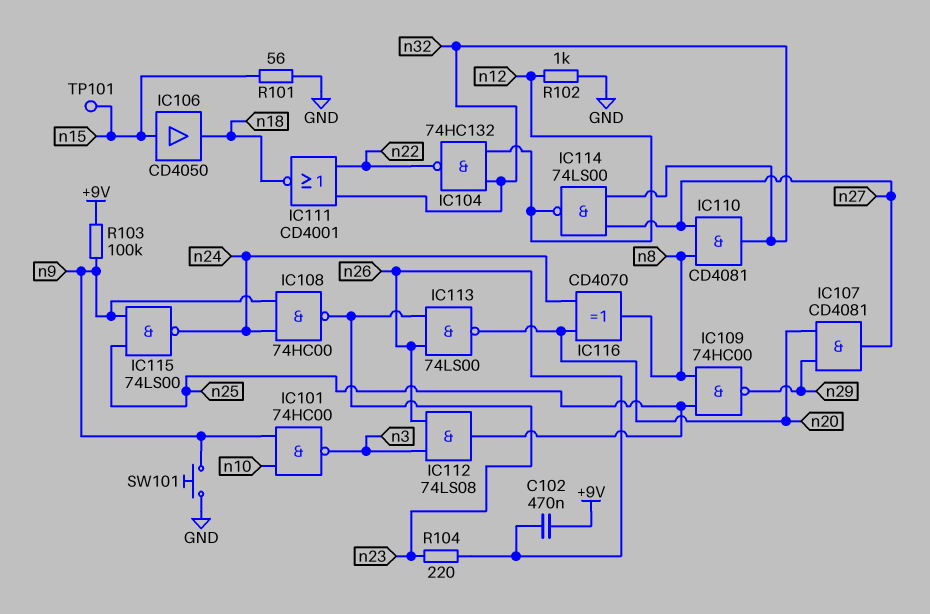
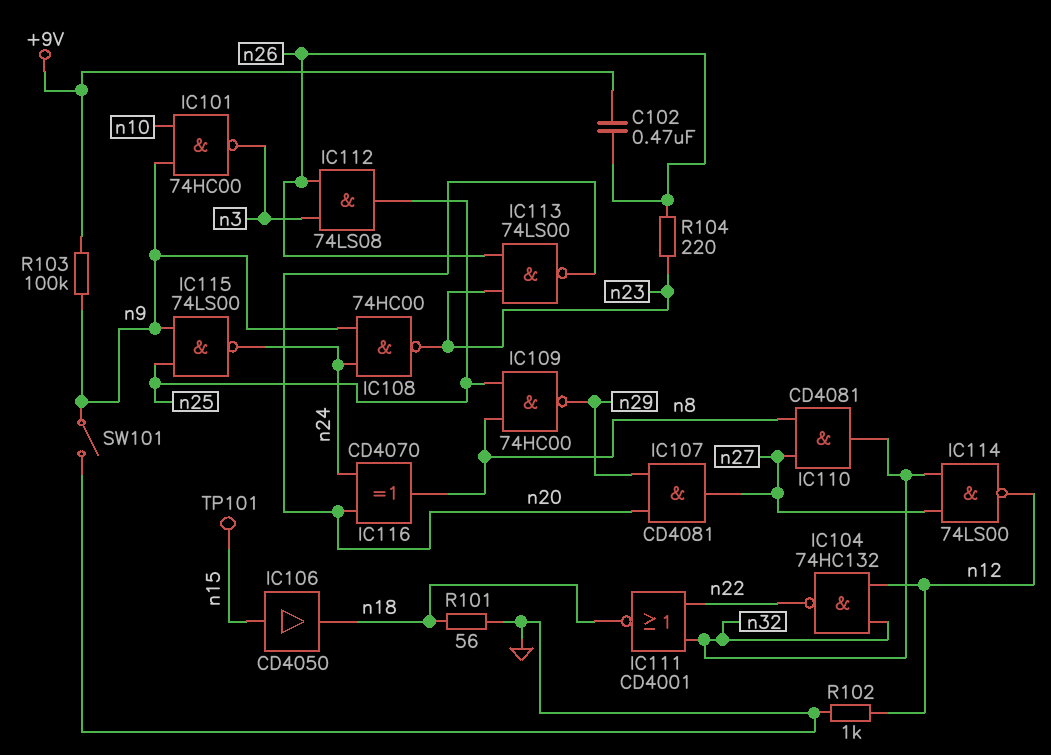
R101: 56 (GND, n15) -> 56 (GND, n18)
SW101: button (GND, n9) -> switch (GND, n9)

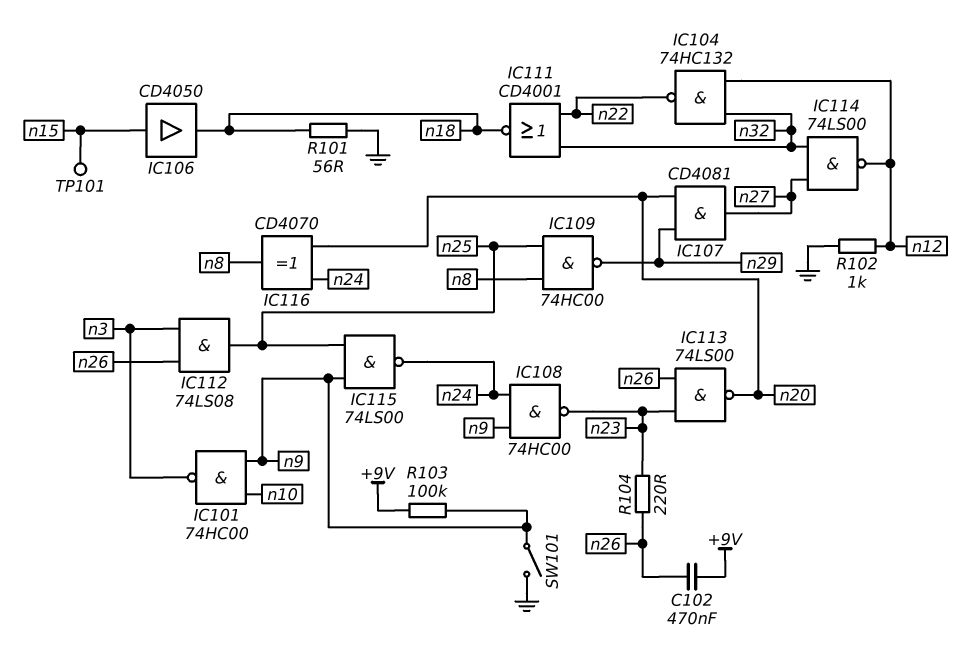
IC110: AND CD4081 (in n8, in n27, out n32) -> none

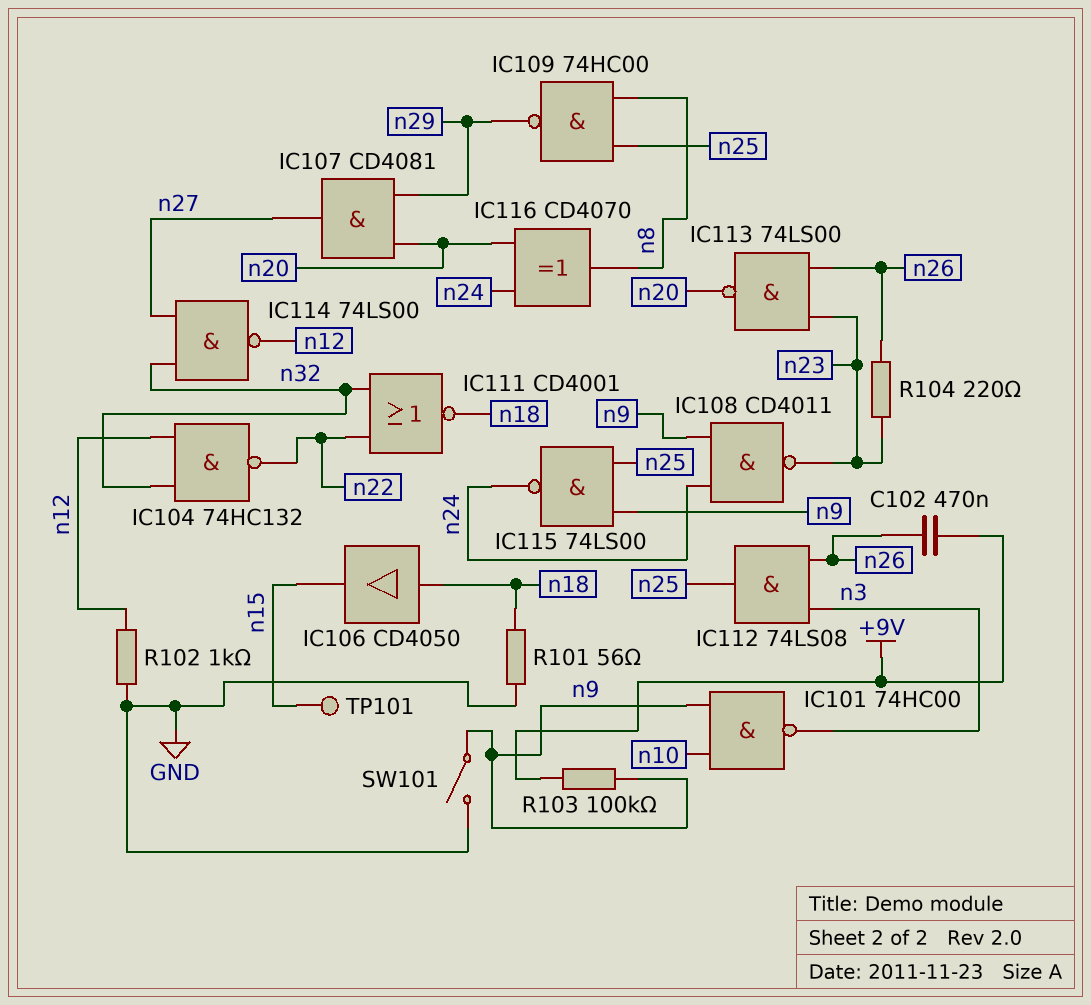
IC106: buffer CD4050 (in n15, out n18) -> buffer CD4050 (in n18, out n15)
IC108: NAND 74HC00 (in n9, in n24, out n23) -> NAND CD4011 (in n9, in n24, out n23)

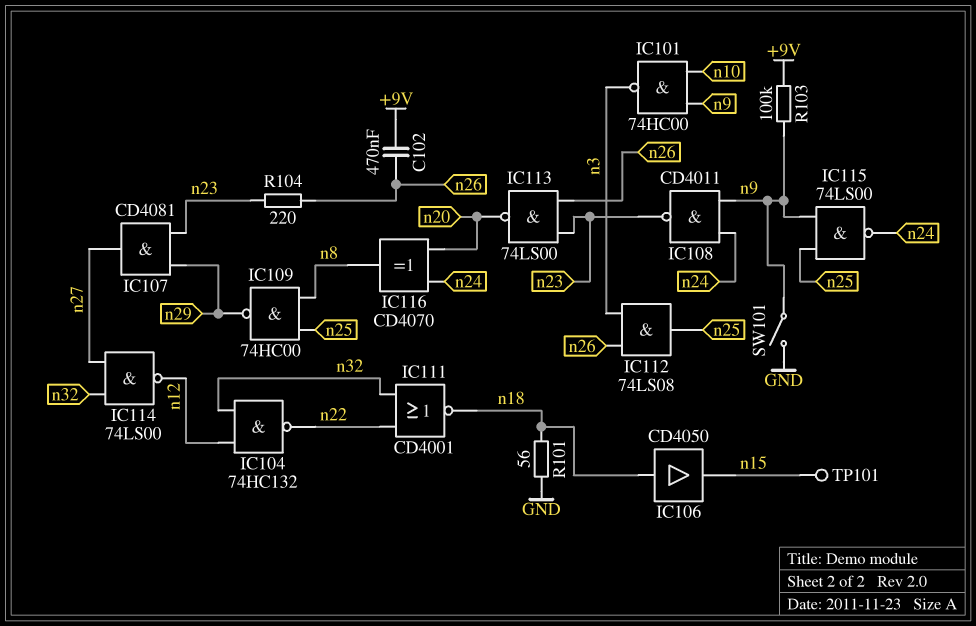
IC107: AND CD4081 (in n20, in n29, out n27) -> AND CD4081 (in n23, in n29, out n27)
R102: 1k (GND, n12) -> none

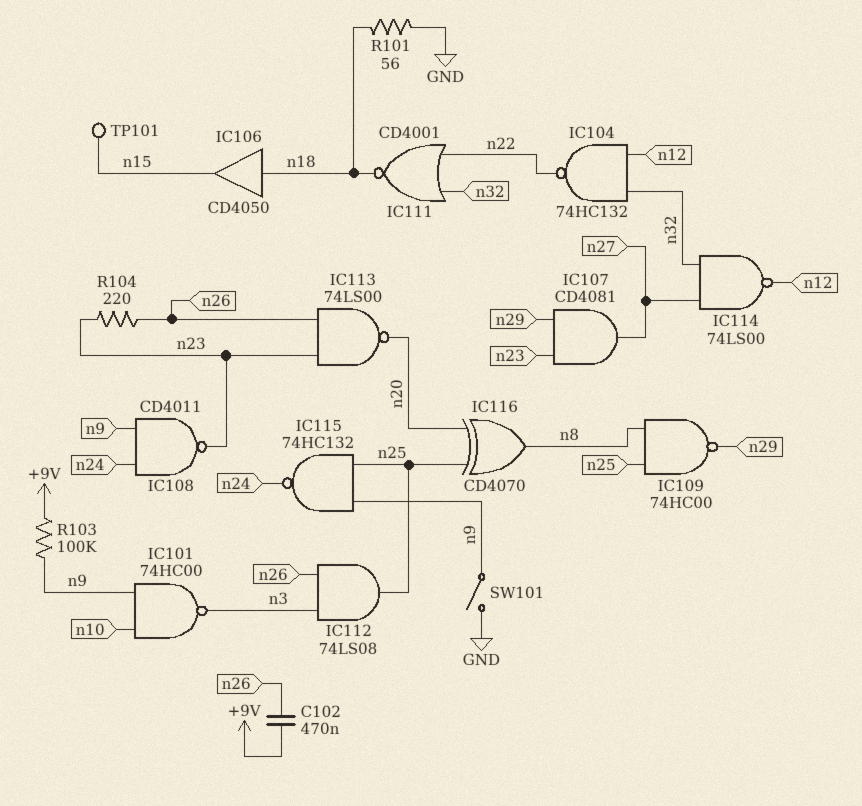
IC115: NAND 74LS00 (in n9, in n25, out n24) -> NAND 74HC132 (in n9, in n25, out n24)
IC116: XOR CD4070 (in n20, in n24, out n8) -> XOR CD4070 (in n20, in n25, out n8)

